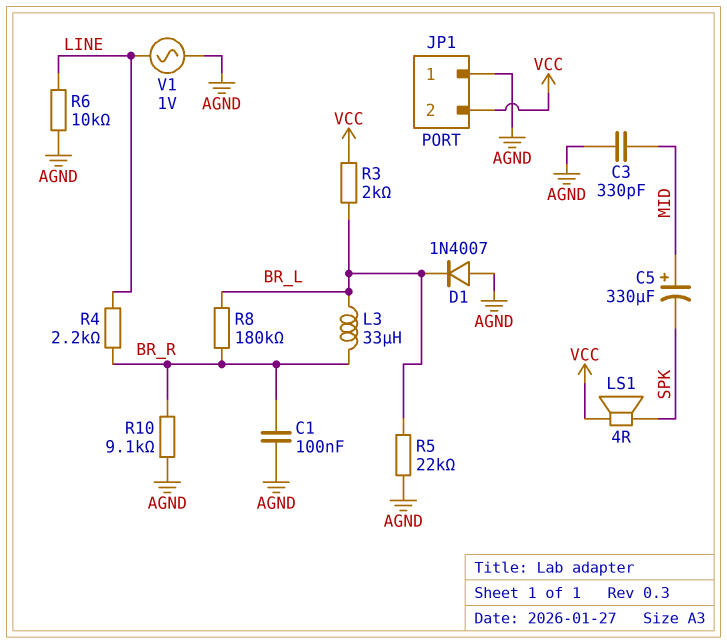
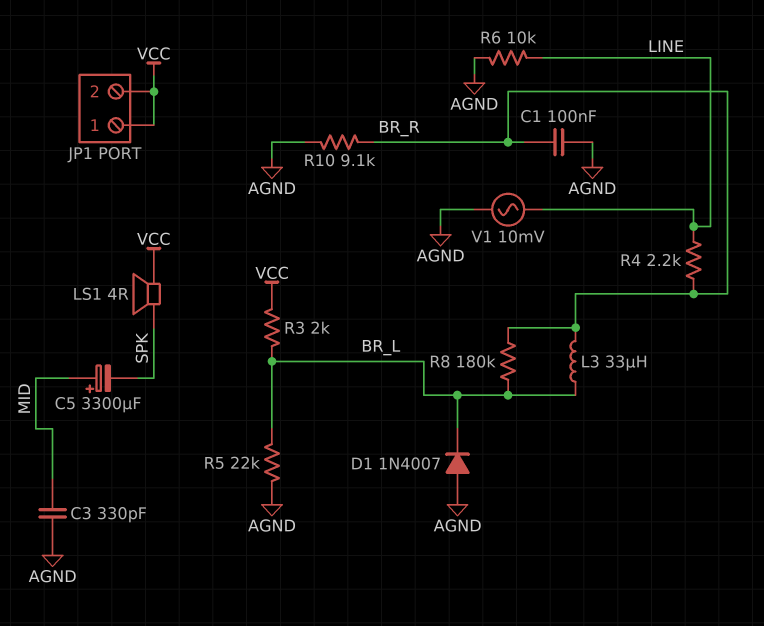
C5: 330uF (plus MID, minus SPK) -> 3300uF (plus MID, minus SPK)
JP1 pin 1: AGND -> VCC
V1: AC 1V (AGND, LINE) -> AC 10mV (AGND, LINE)

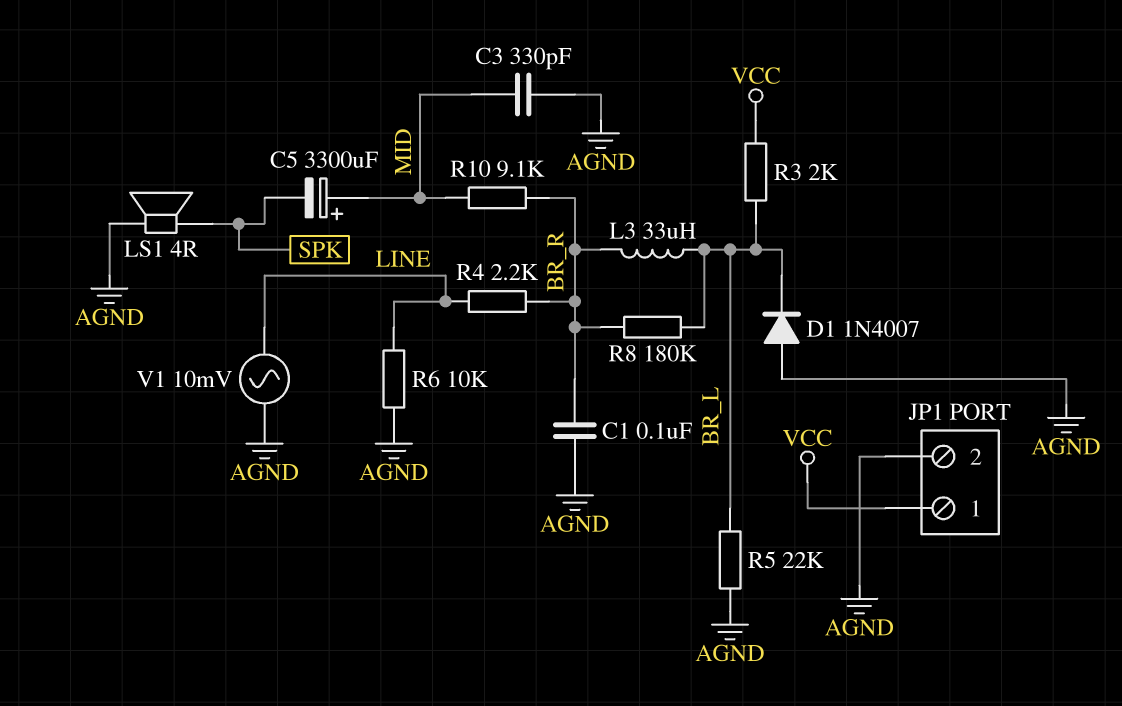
JP1 pin 2: VCC -> AGND
LS1: speaker 4R (SPK, VCC) -> speaker 4R (AGND, SPK)
R10: 9.1k (AGND, BR_R) -> 9.1k (BR_R, MID)

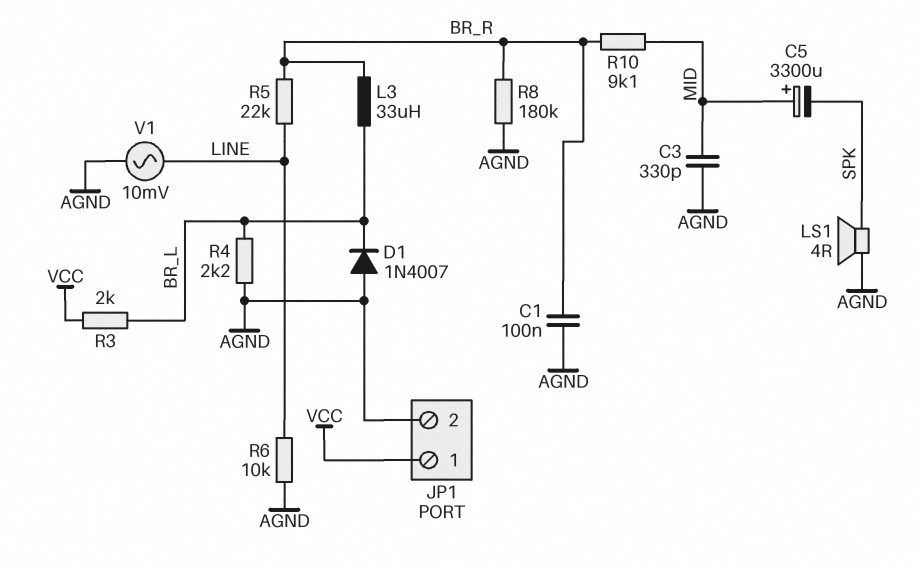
R4: 2.2k (BR_R, LINE) -> 2.2k (AGND, BR_L)
R5: 22k (AGND, BR_L) -> 22k (BR_R, LINE)
R8: 180k (BR_L, BR_R) -> 180k (AGND, BR_R)

